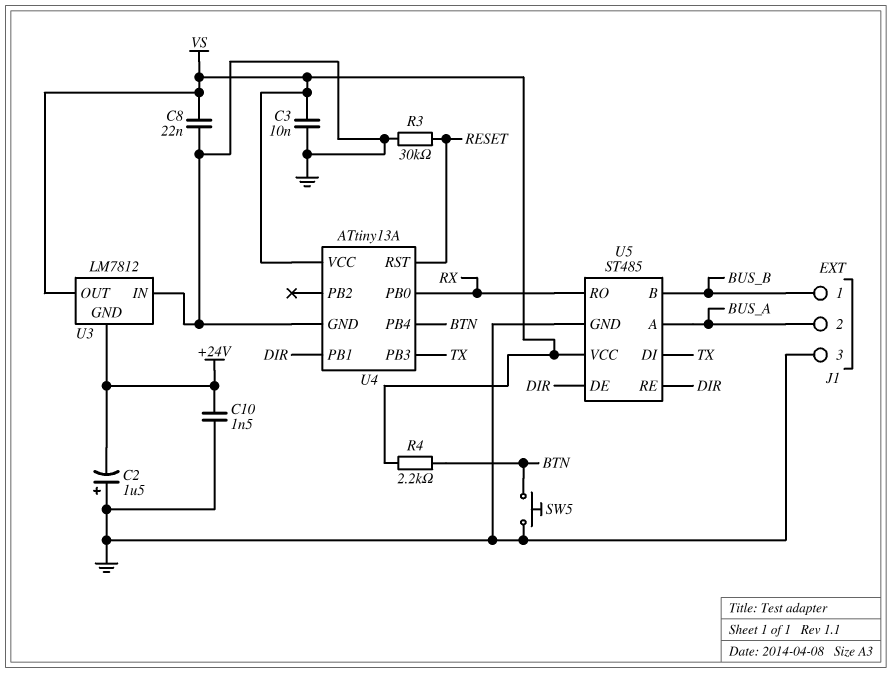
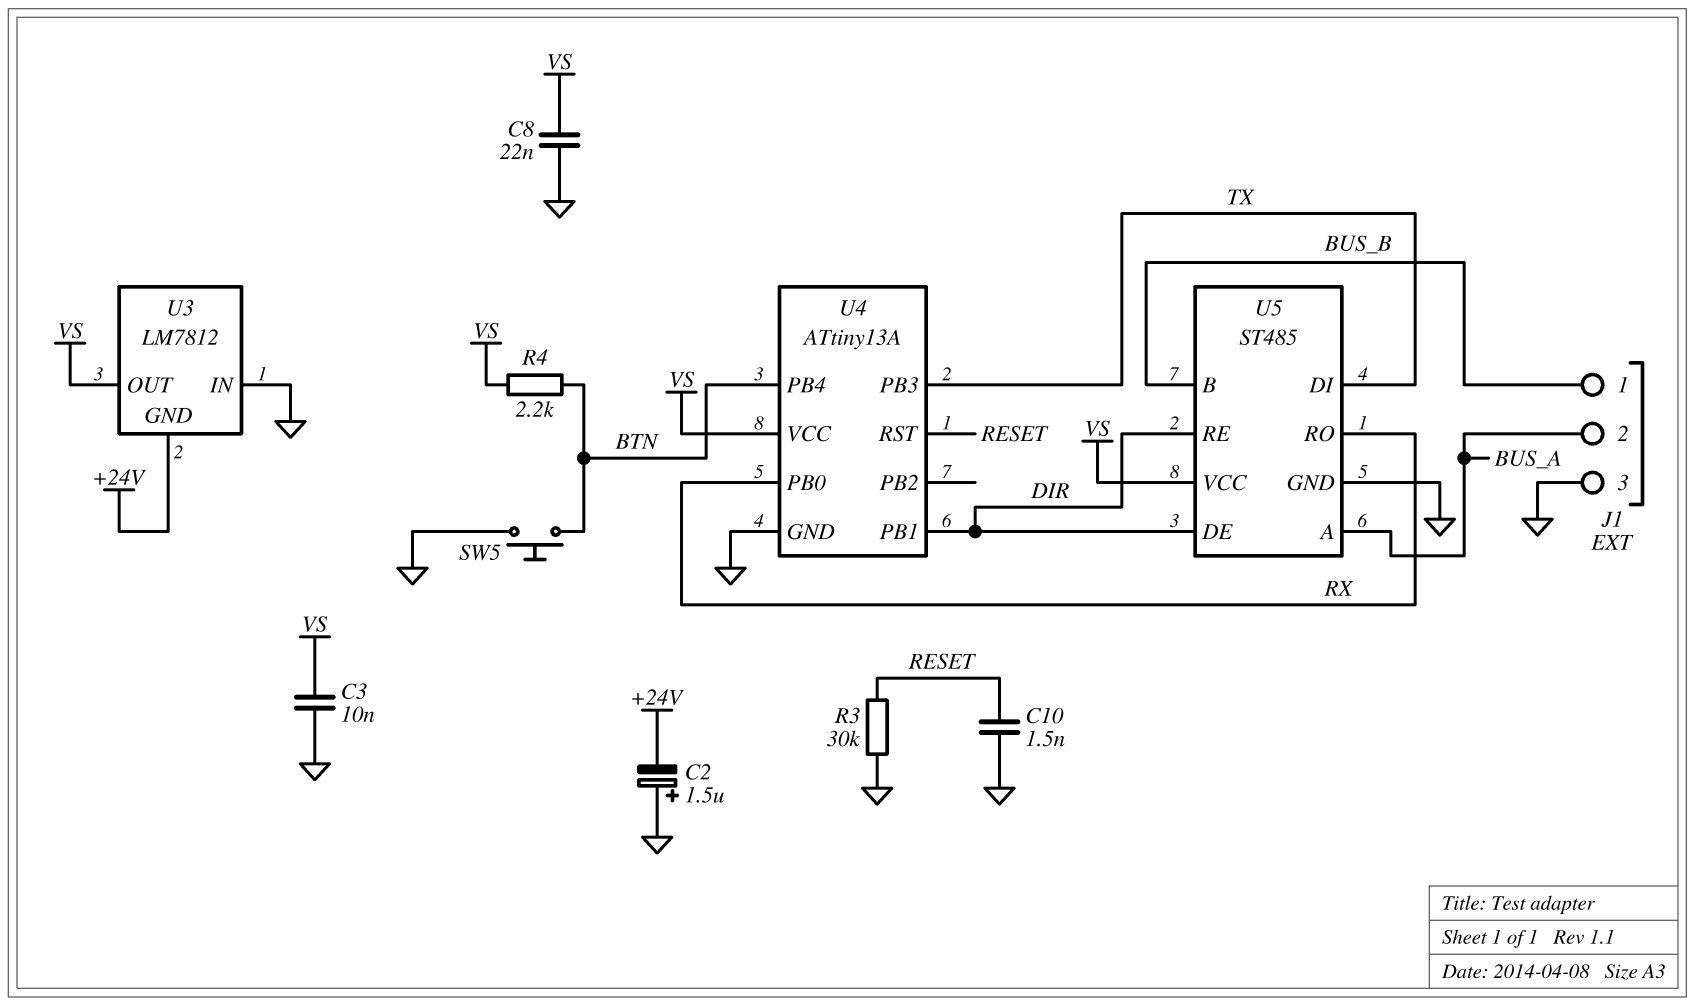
C10: 1.5nF (+24V, GND) -> 1.5nF (GND, RESET)

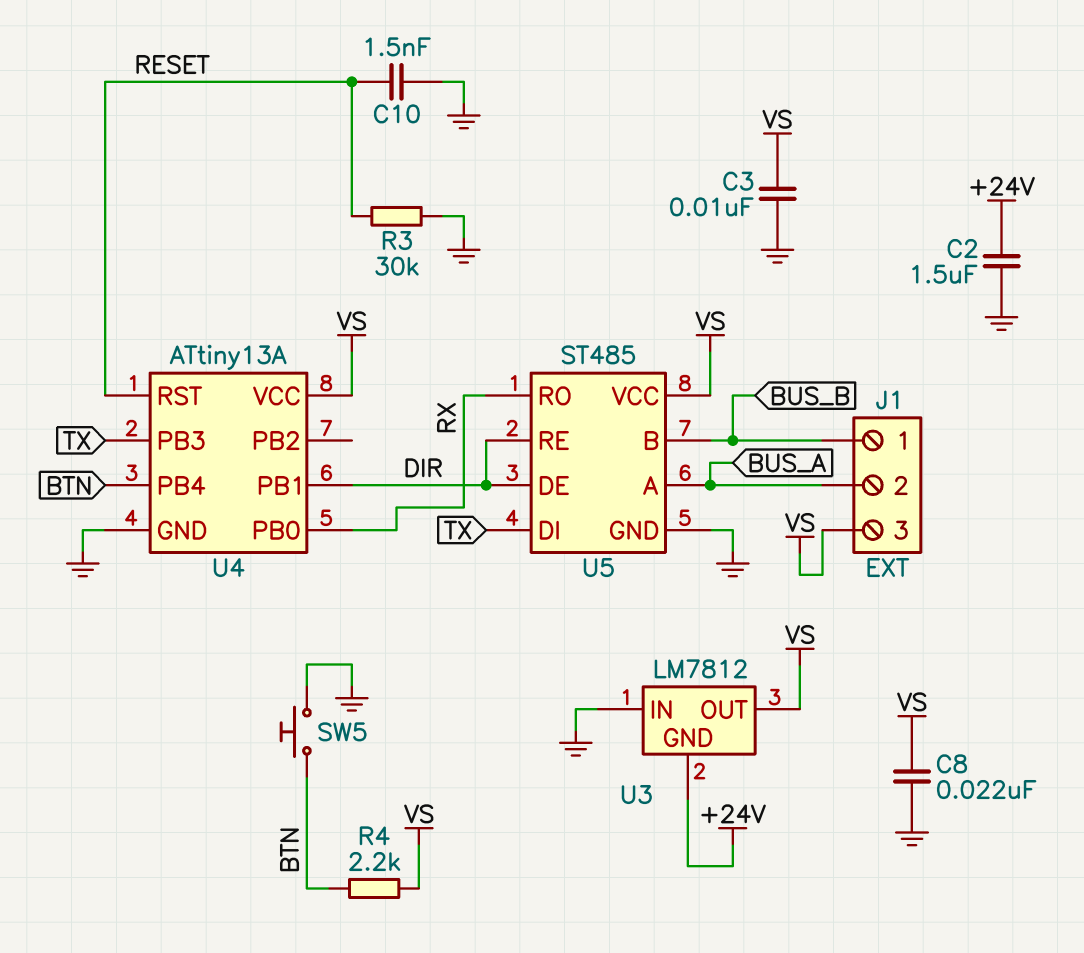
C2: 1.5uF (plus GND, minus +24V) -> 1.5uF (+24V, GND)
J1 pin 3: GND -> VS

